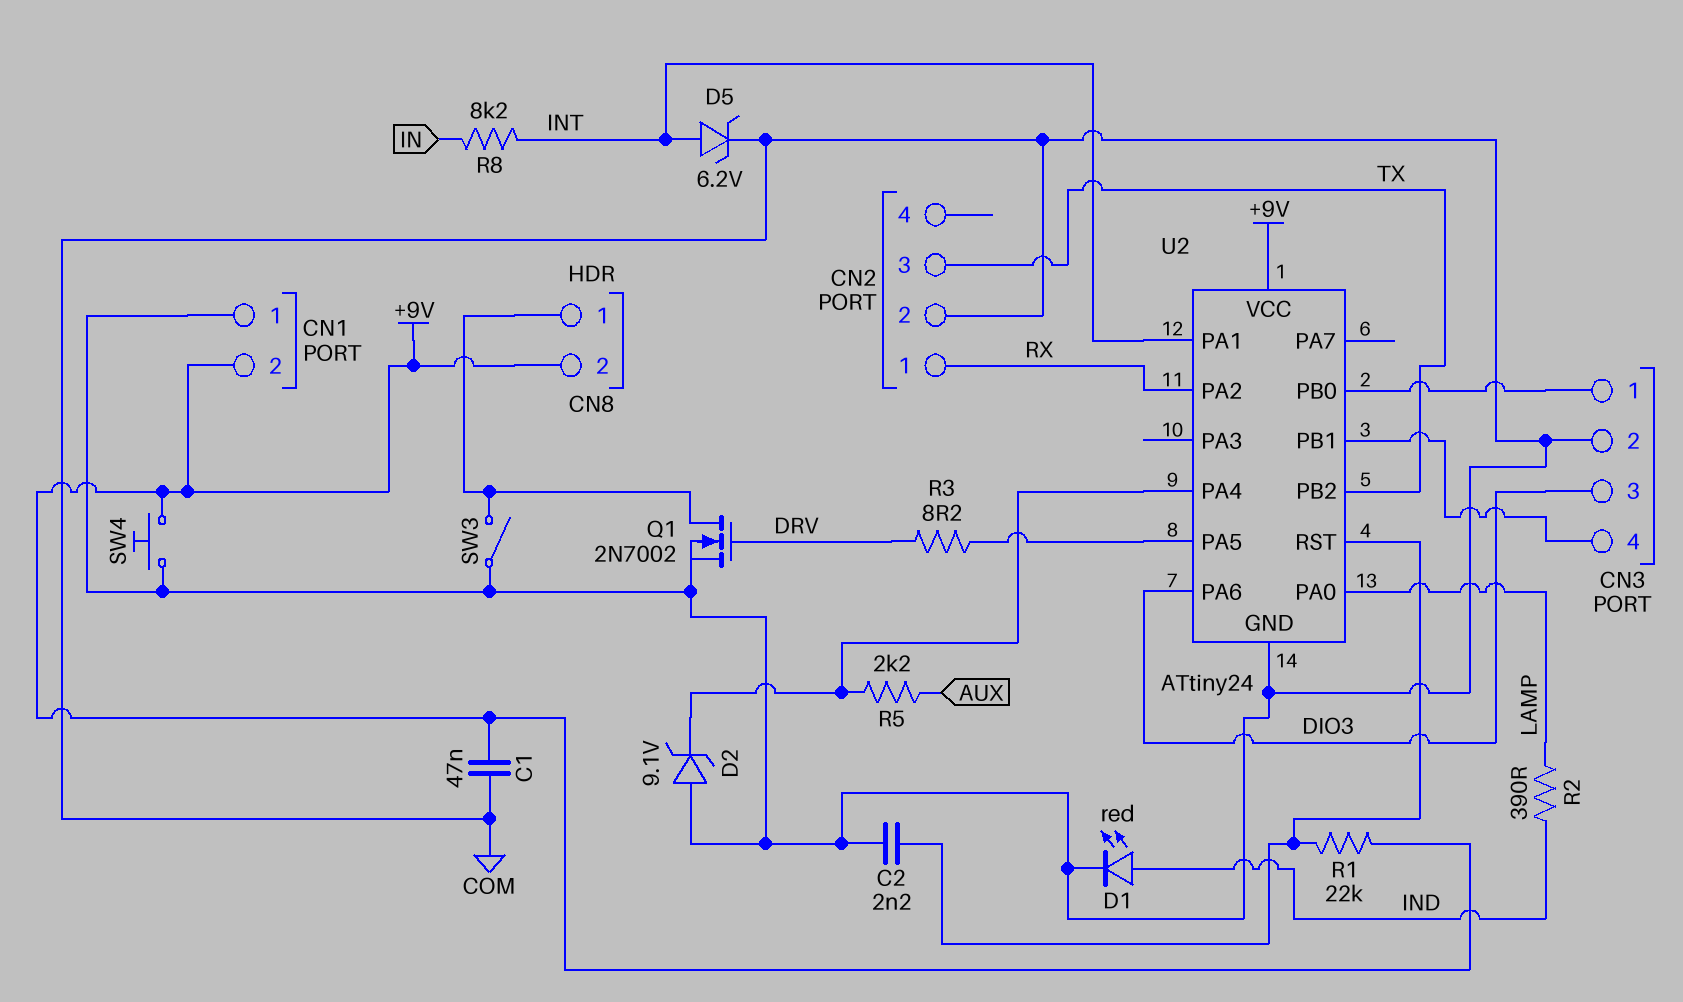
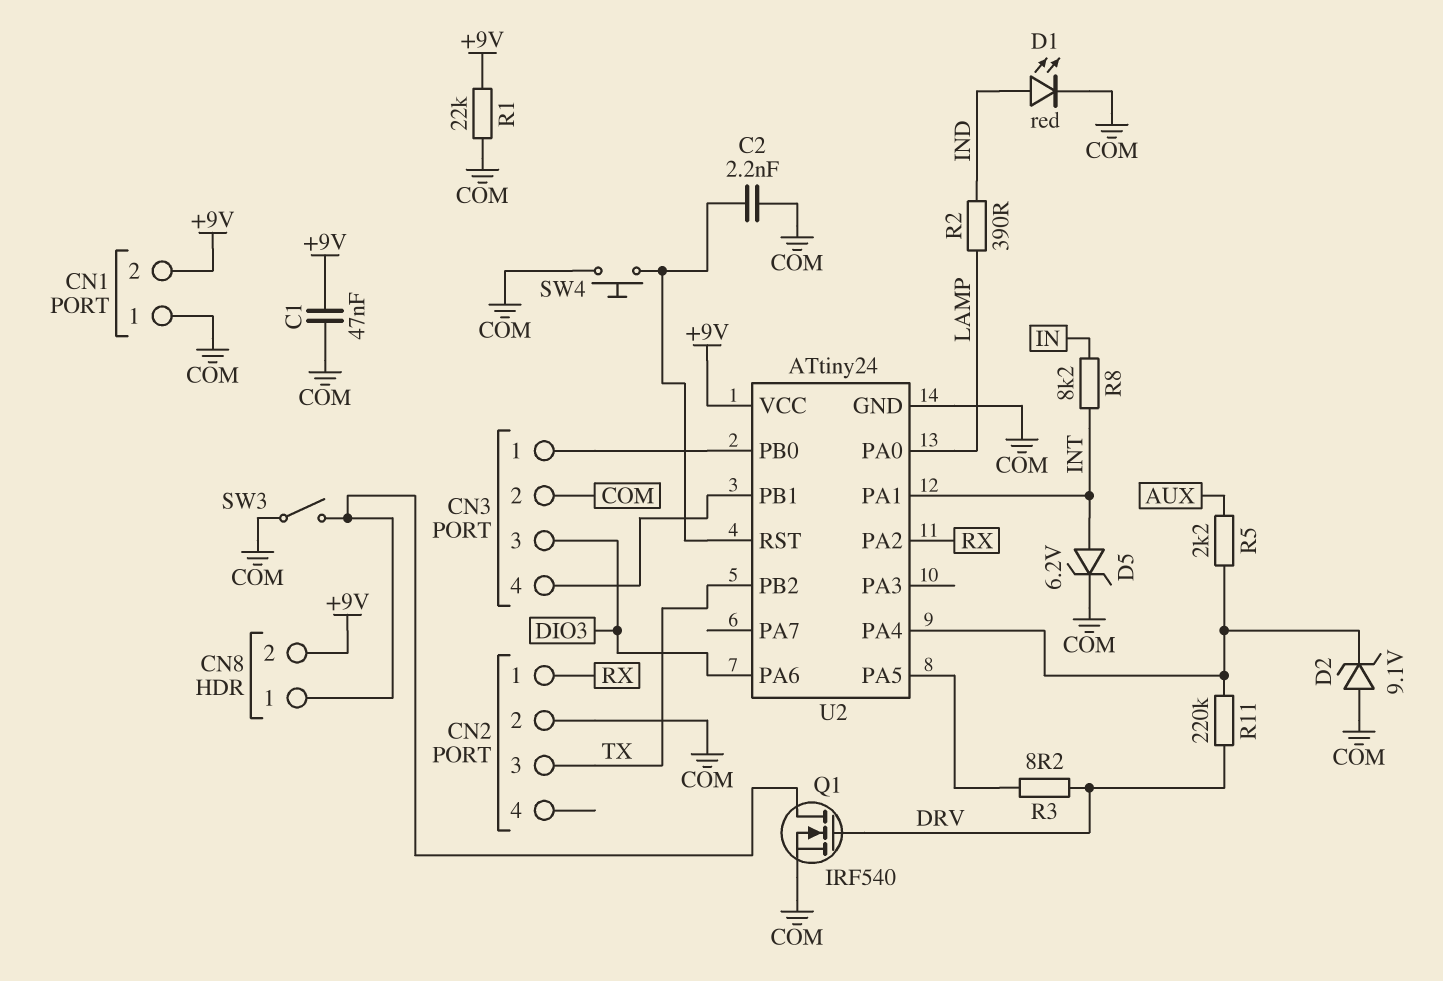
Q1: NMOS 2N7002 (G DRV, D CN8/1, S COM) -> NMOS IRF540 (G DRV, D CN8/1, S COM)
R1: 22k (+9V, U2/RST) -> 22k (+9V, COM)
R11: none -> 220k (DRV, U2/PA4)
SW4: button (+9V, COM) -> button (COM, U2/RST)

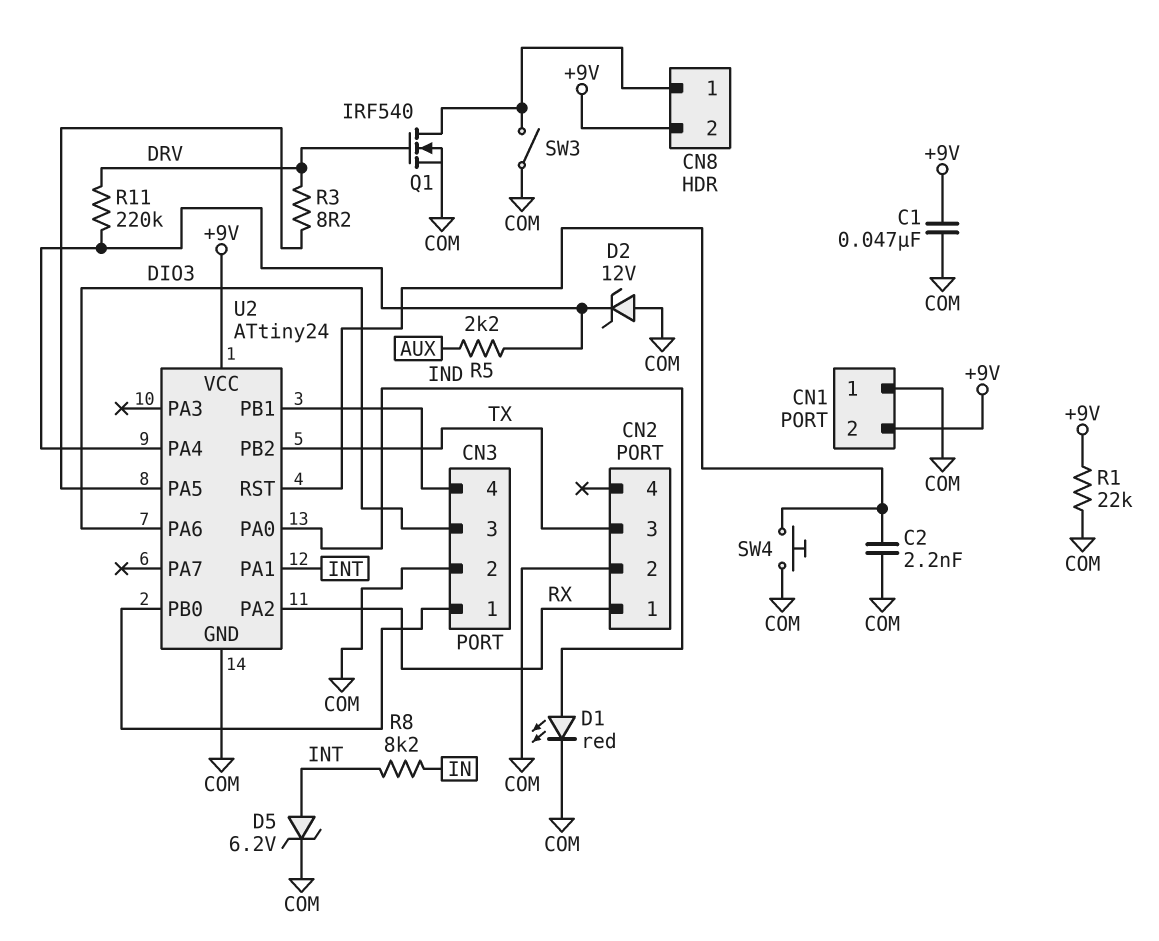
D2: zener 9.1V (A COM, K U2/PA4) -> zener 12V (A COM, K U2/PA4)
R2: 390 (IND, LAMP) -> none
U2 pin PA0: LAMP -> IND

